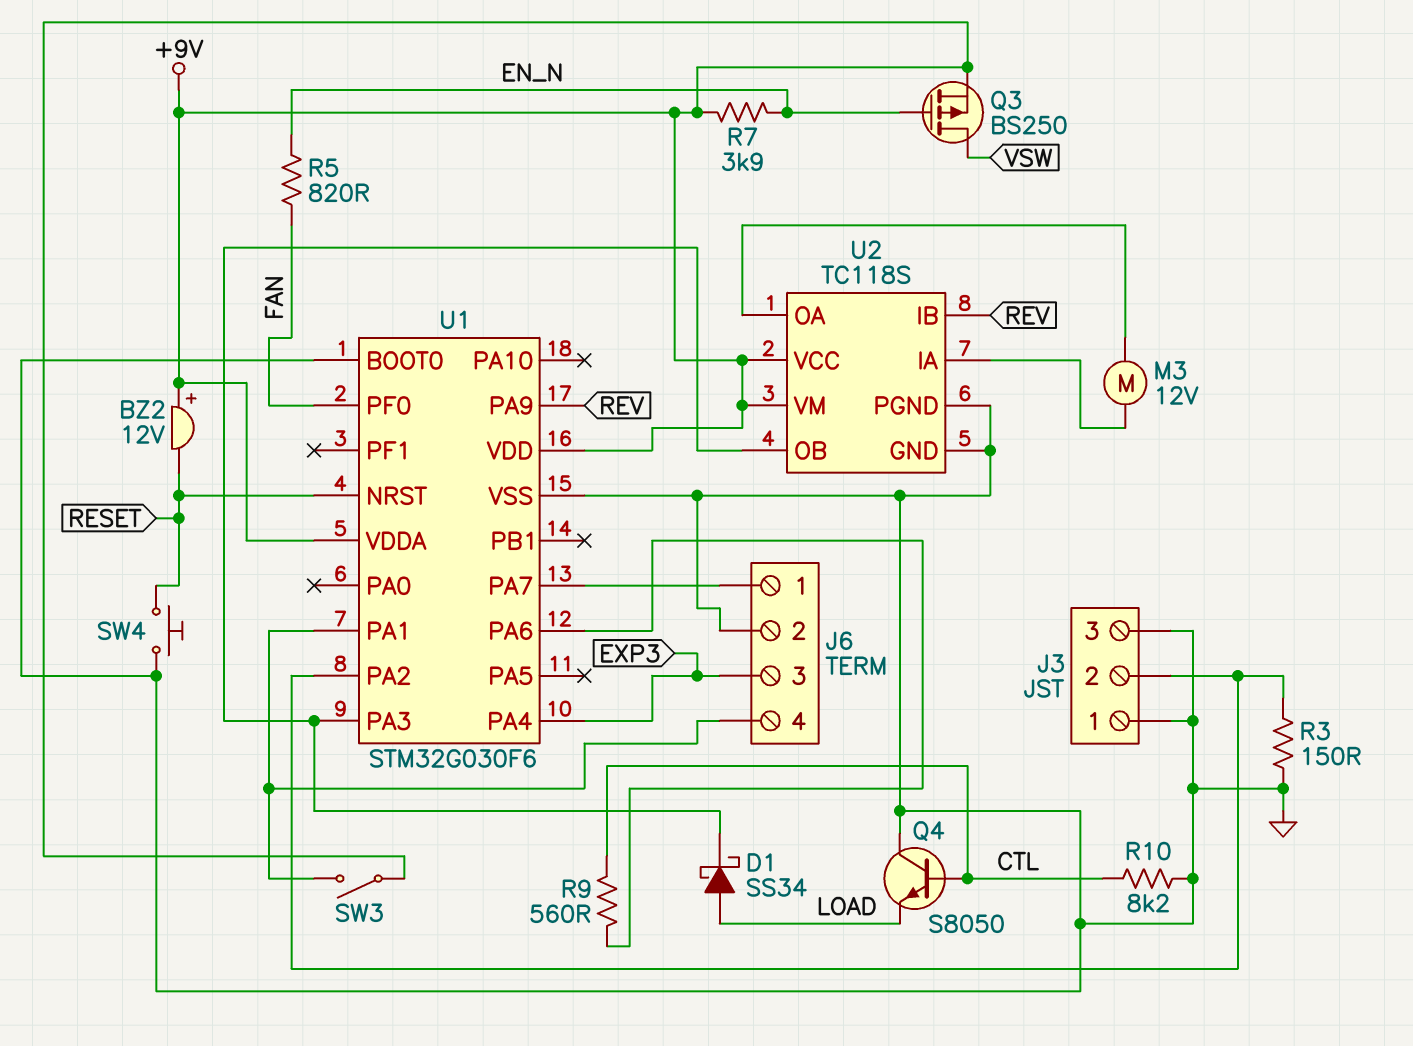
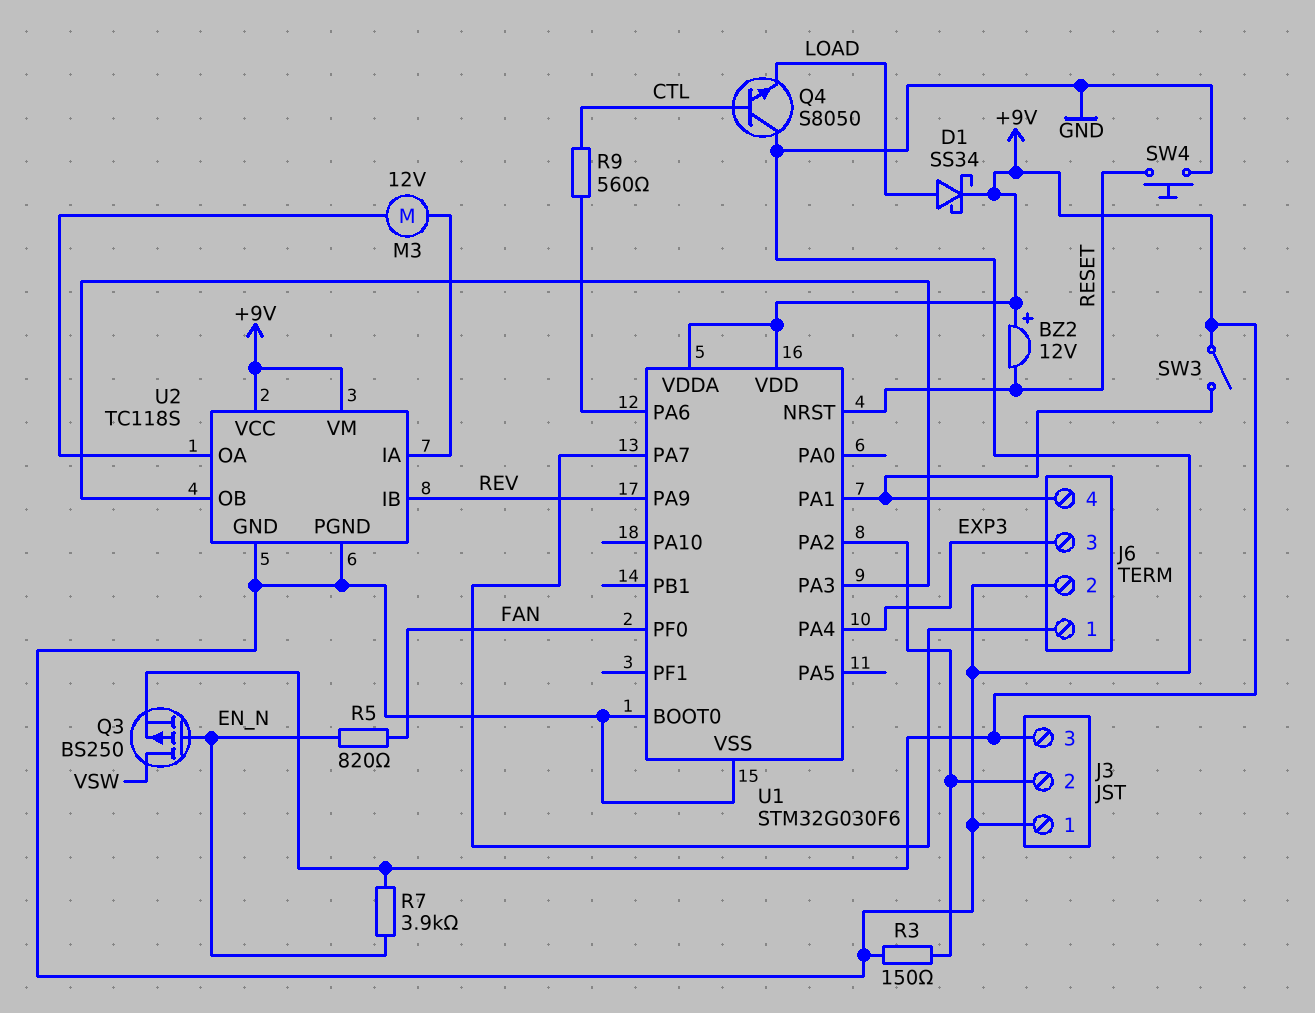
D1: schottky SS34 (A LOAD, K U1/PA3) -> schottky SS34 (A LOAD, K +9V)
J3 pin 3: GND -> +9V
R10: 8.2k (CTL, GND) -> none

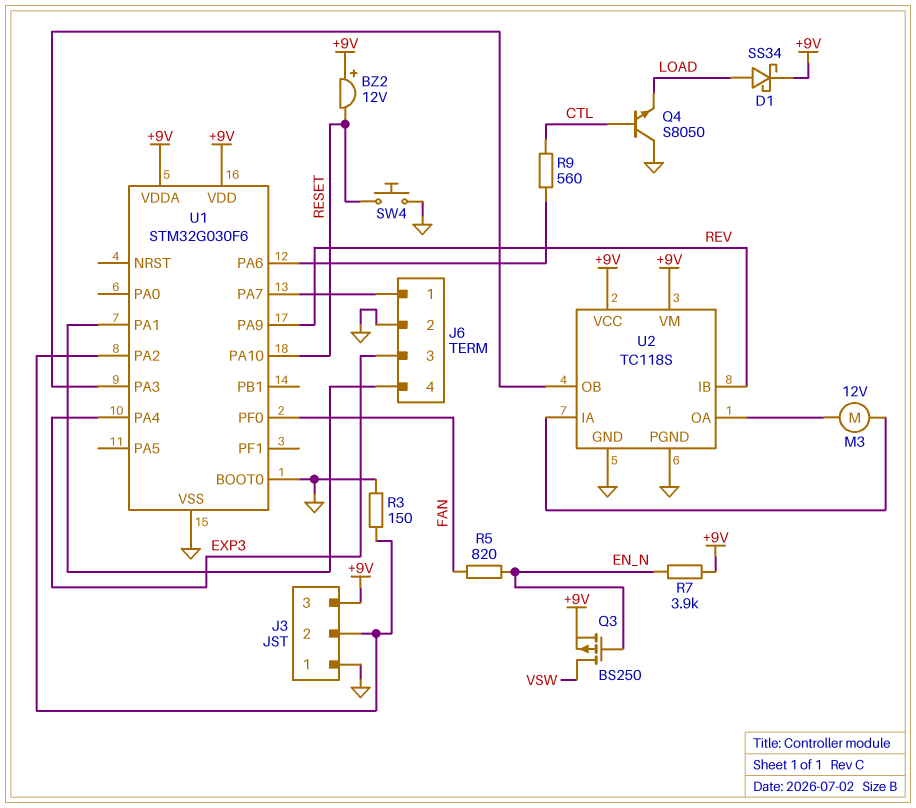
SW3: switch (+9V, J6/4) -> none
U1 pin NRST: RESET -> none
U1 pin PA10: none -> RESET

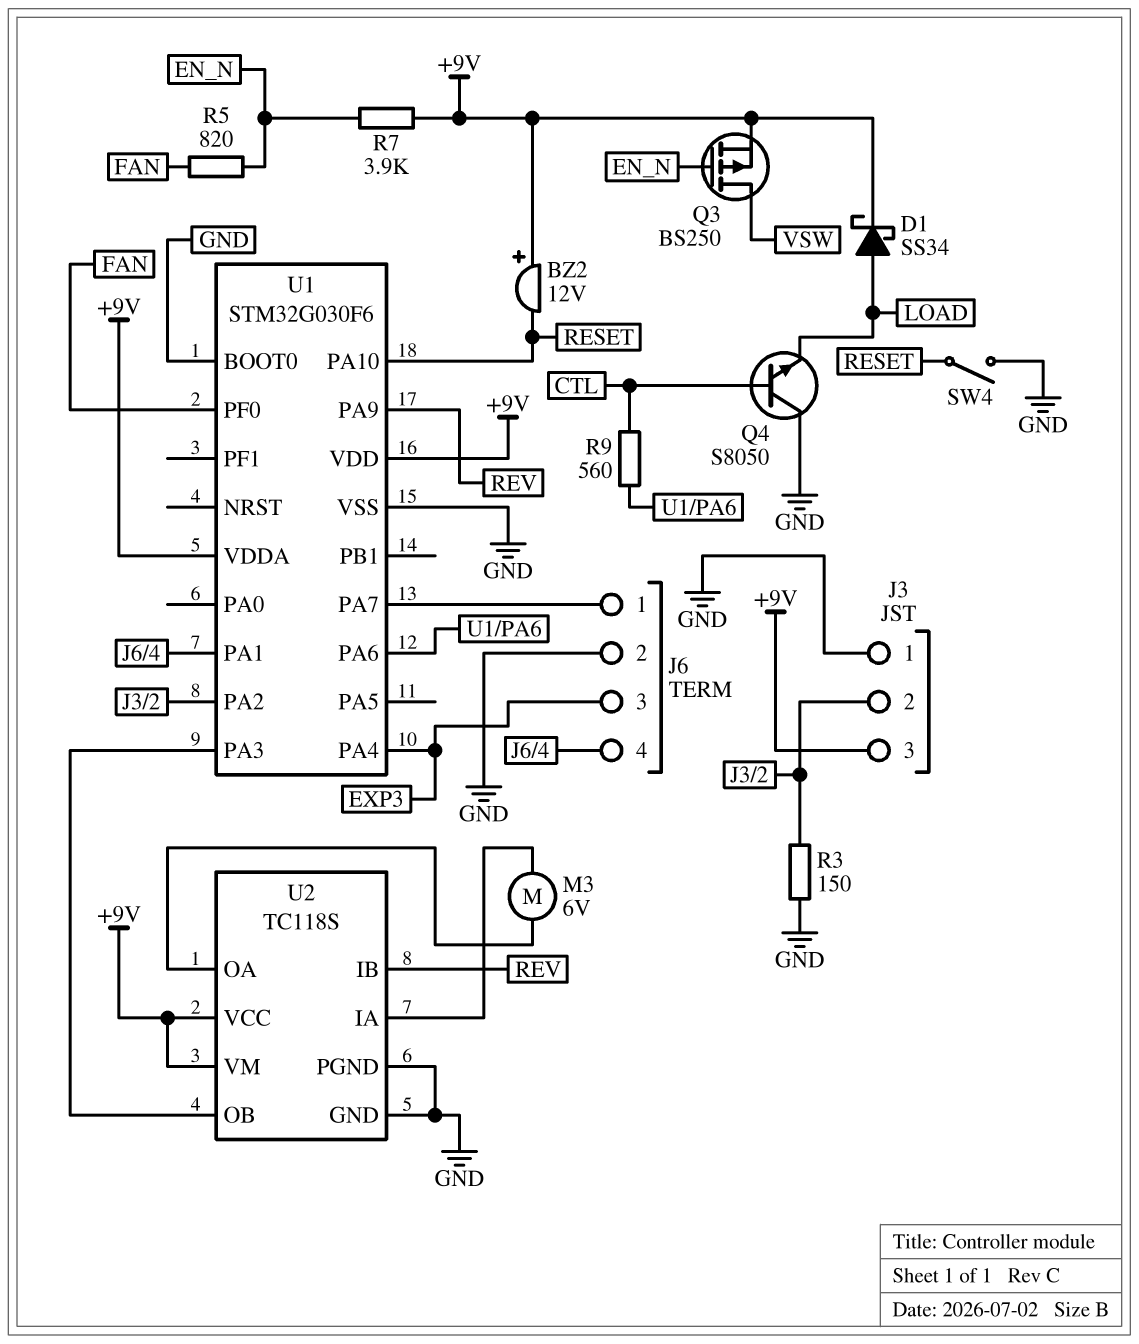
M3: motor 12V (U2/IA, U2/OA) -> motor 6V (U2/IA, U2/OA)
SW4: button (GND, RESET) -> switch (GND, RESET)

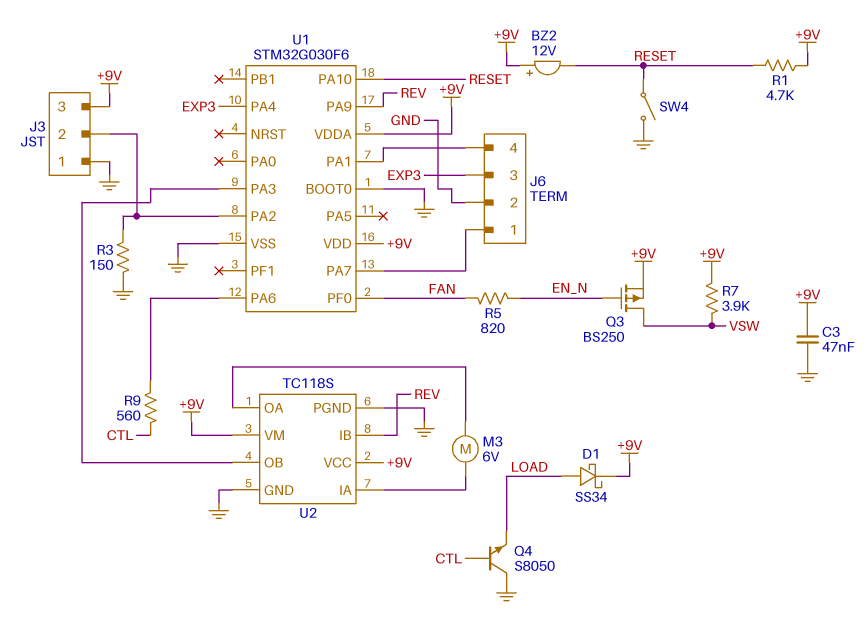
C3: none -> 47nF (+9V, GND)
R1: none -> 4.7k (+9V, RESET)
R7: 3.9k (+9V, EN_N) -> 3.9k (+9V, VSW)

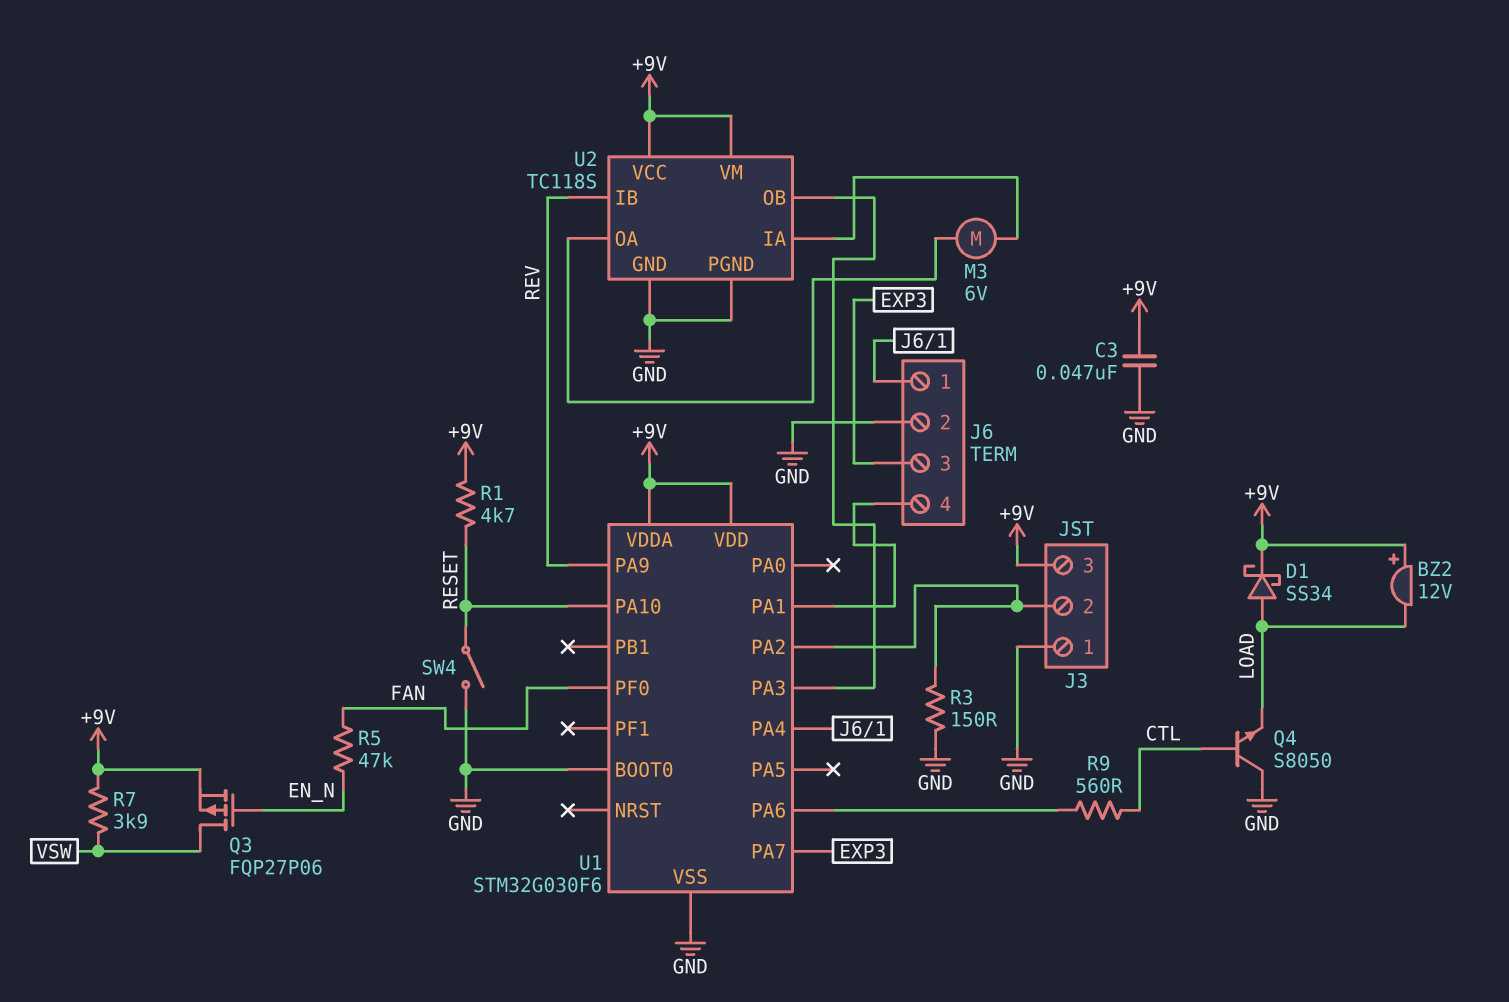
BZ2: buzzer 12V (plus +9V, minus RESET) -> buzzer 12V (plus +9V, minus LOAD)
Q3: PMOS BS250 (G EN_N, D VSW, S +9V) -> PMOS FQP27P06 (G EN_N, D VSW, S +9V)
R5: 820 (EN_N, FAN) -> 47k (EN_N, FAN)
U1 pin PA4: EXP3 -> J6/1
U1 pin PA7: J6/1 -> EXP3

